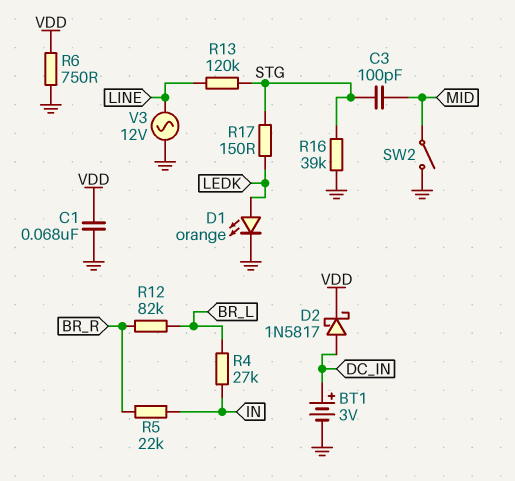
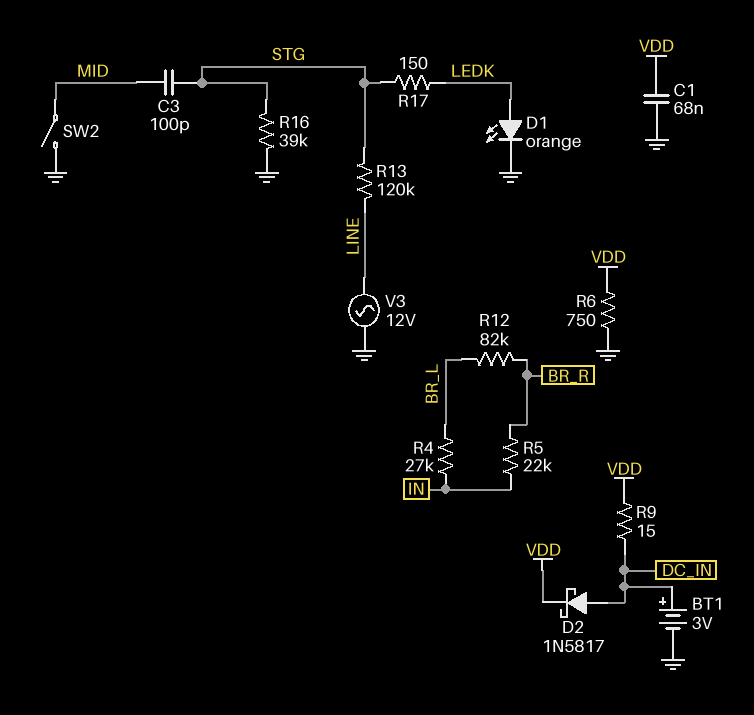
R9: none -> 15 (DC_IN, VDD)

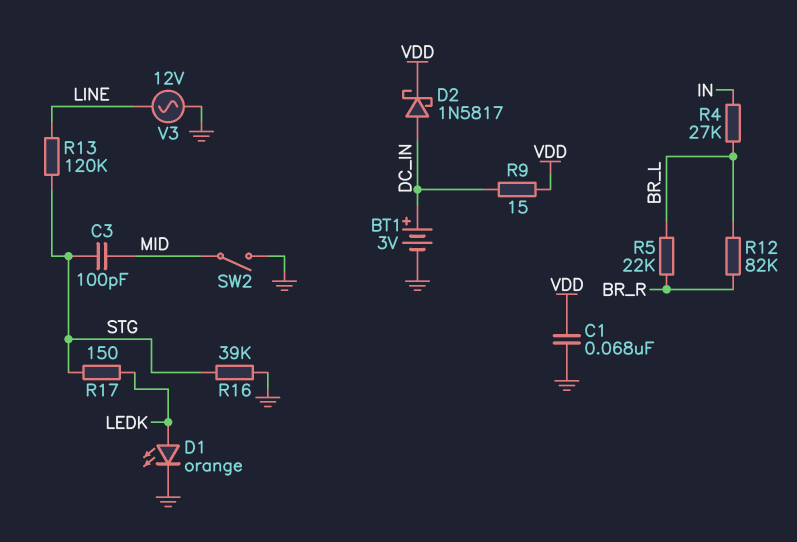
R5: 22k (BR_R, IN) -> 22k (BR_L, BR_R)
R6: 750 (GND, VDD) -> none

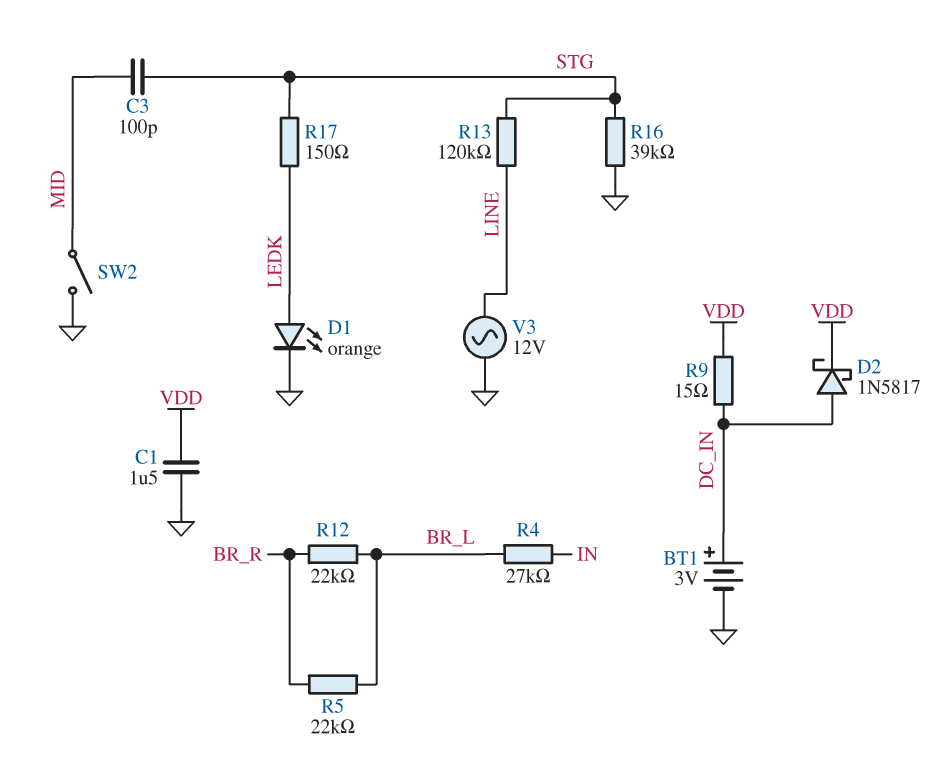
C1: 68nF (GND, VDD) -> 1.5uF (GND, VDD)
R12: 82k (BR_L, BR_R) -> 22k (BR_L, BR_R)

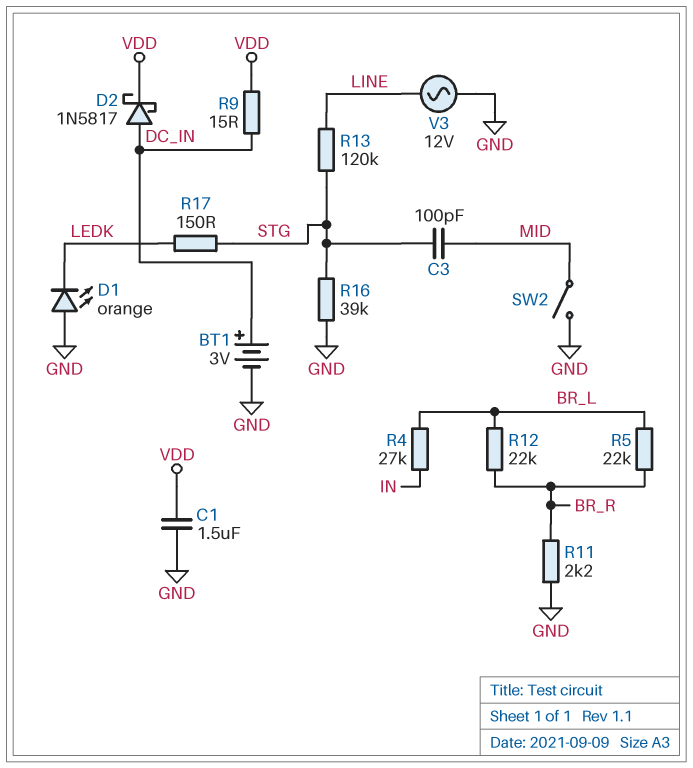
D1: LED orange (A LEDK, K GND) -> LED orange (A GND, K LEDK)
R11: none -> 2.2k (BR_R, GND)

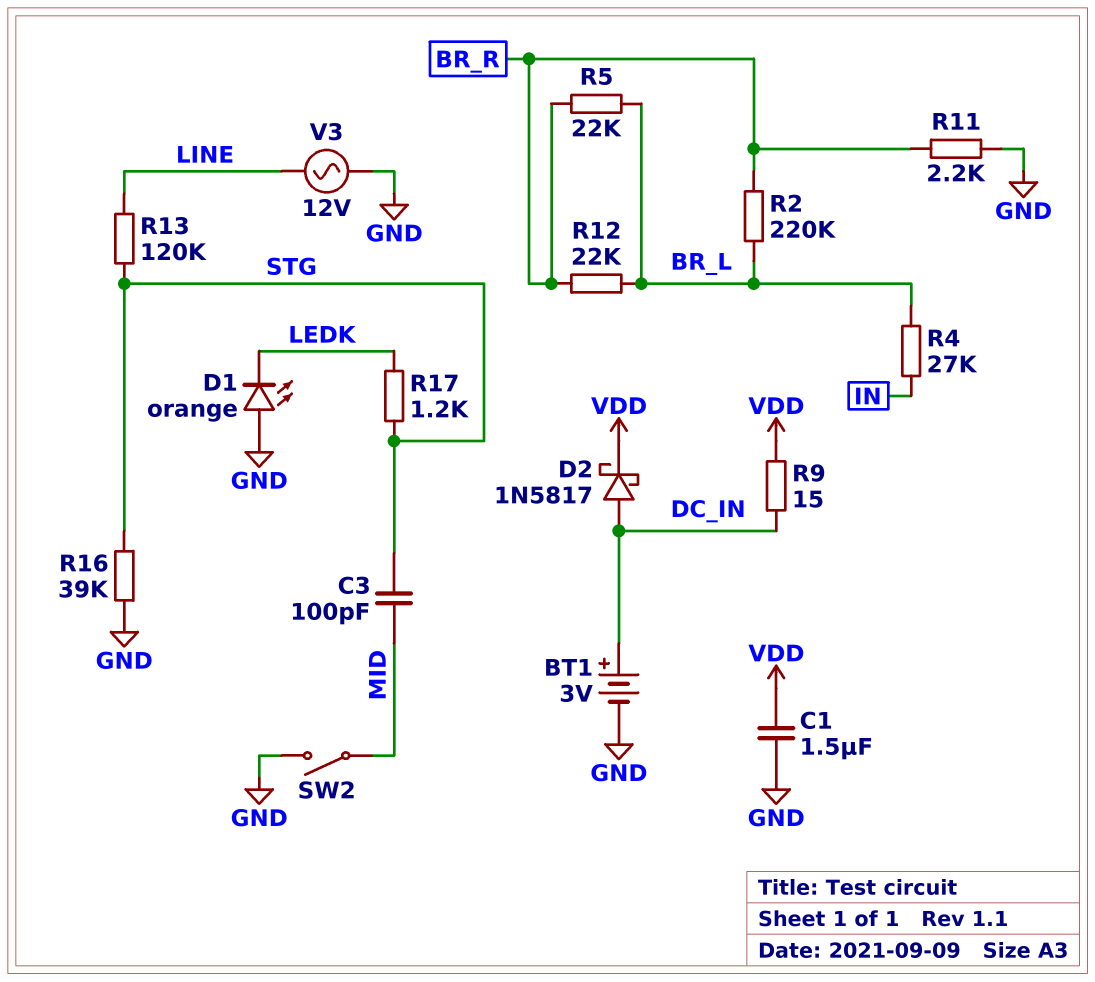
R2: none -> 220k (BR_L, BR_R)
R17: 150 (LEDK, STG) -> 1.2k (LEDK, STG)

